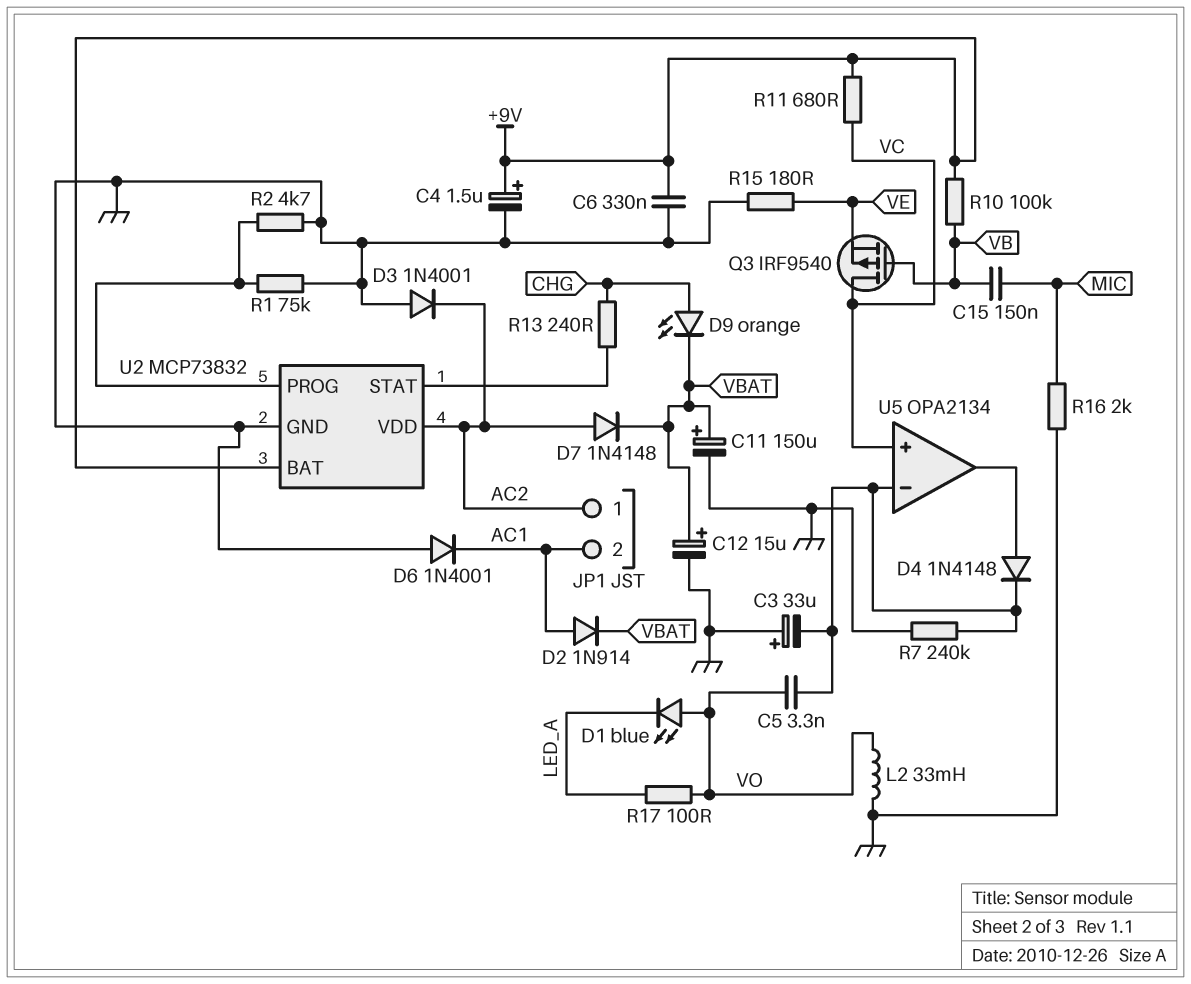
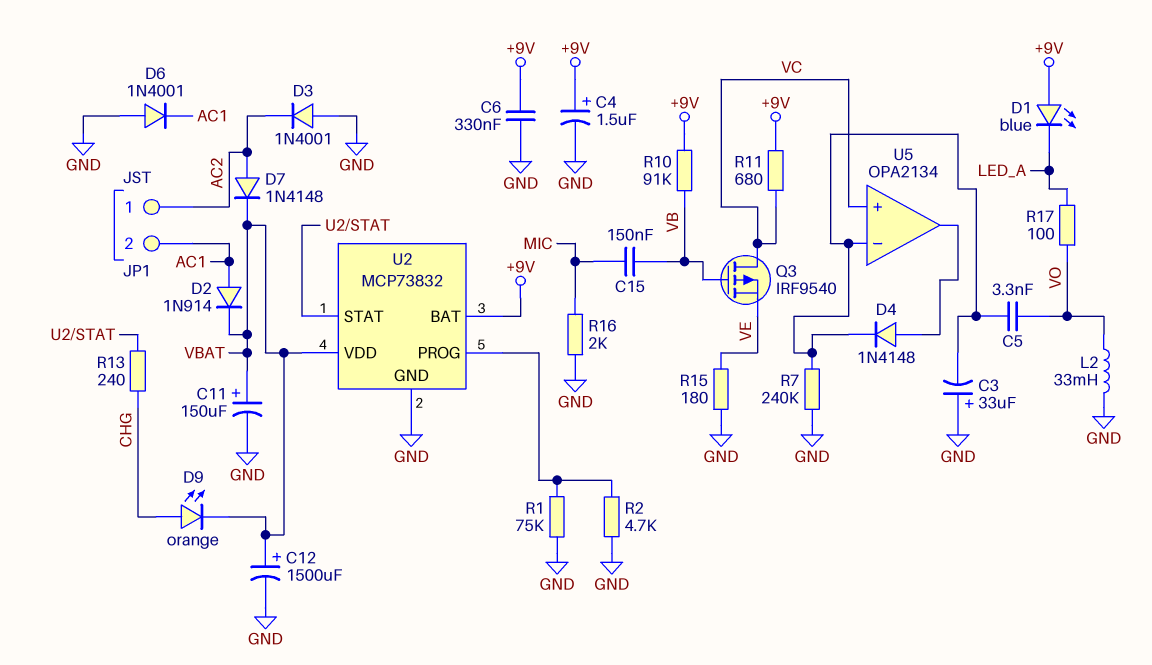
C12: 15uF (plus VBAT, minus GND) -> 1500uF (plus VBAT, minus GND)
D1: LED blue (A VO, K LED_A) -> LED blue (A +9V, K LED_A)
R10: 100k (+9V, VB) -> 91k (+9V, VB)
U2 pin VDD: AC2 -> VBAT

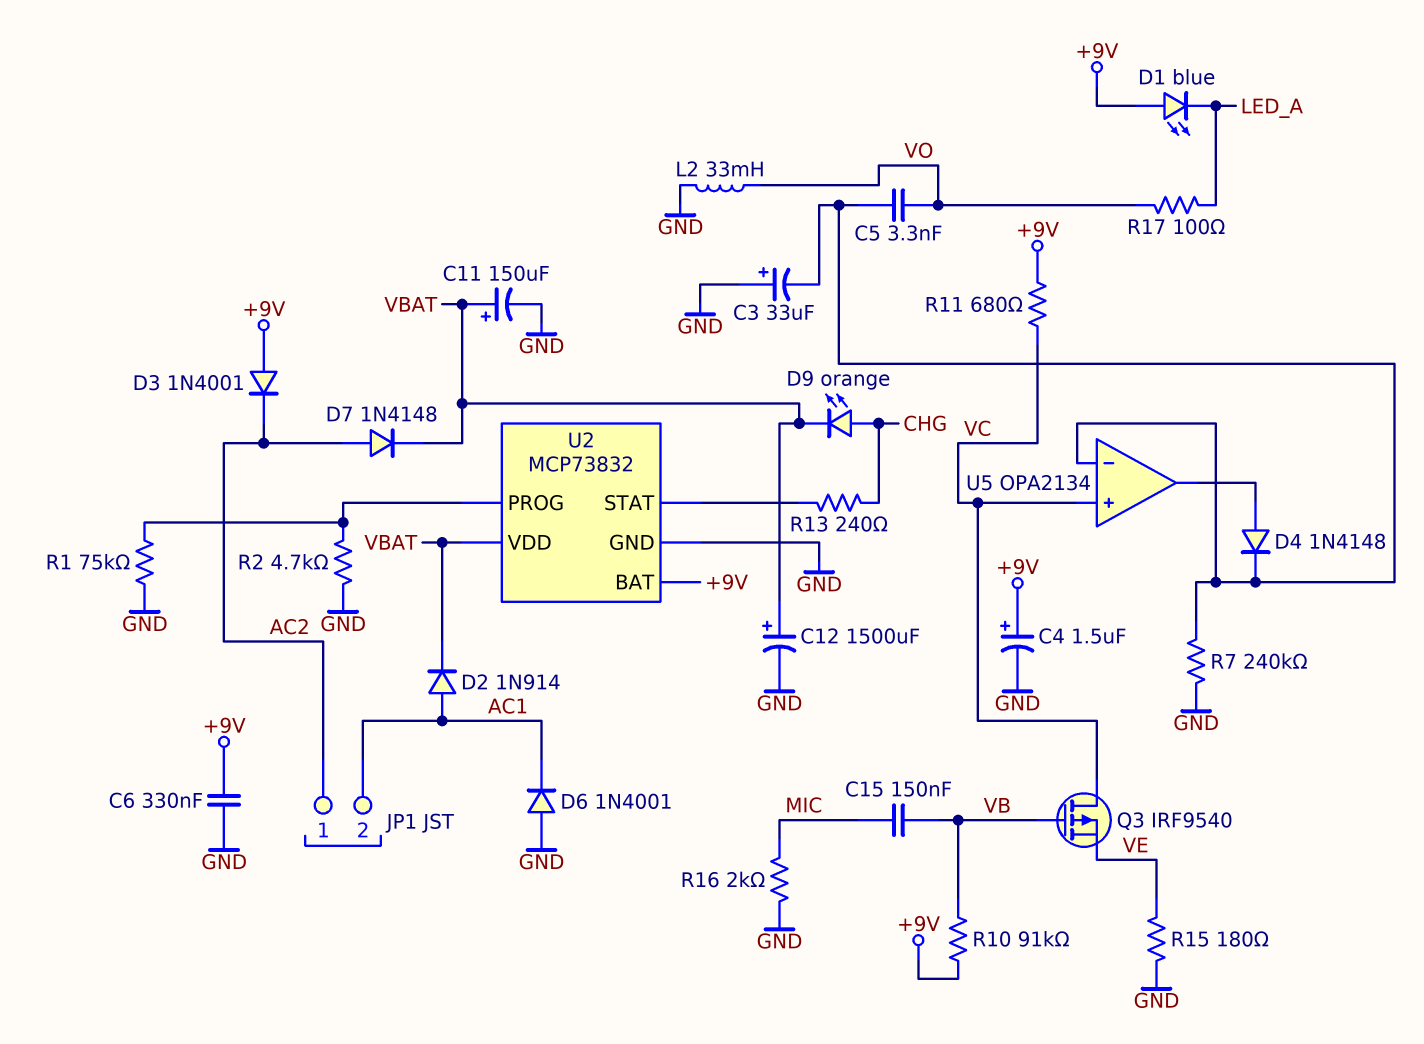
D3: diode 1N4001 (A GND, K AC2) -> diode 1N4001 (A +9V, K AC2)

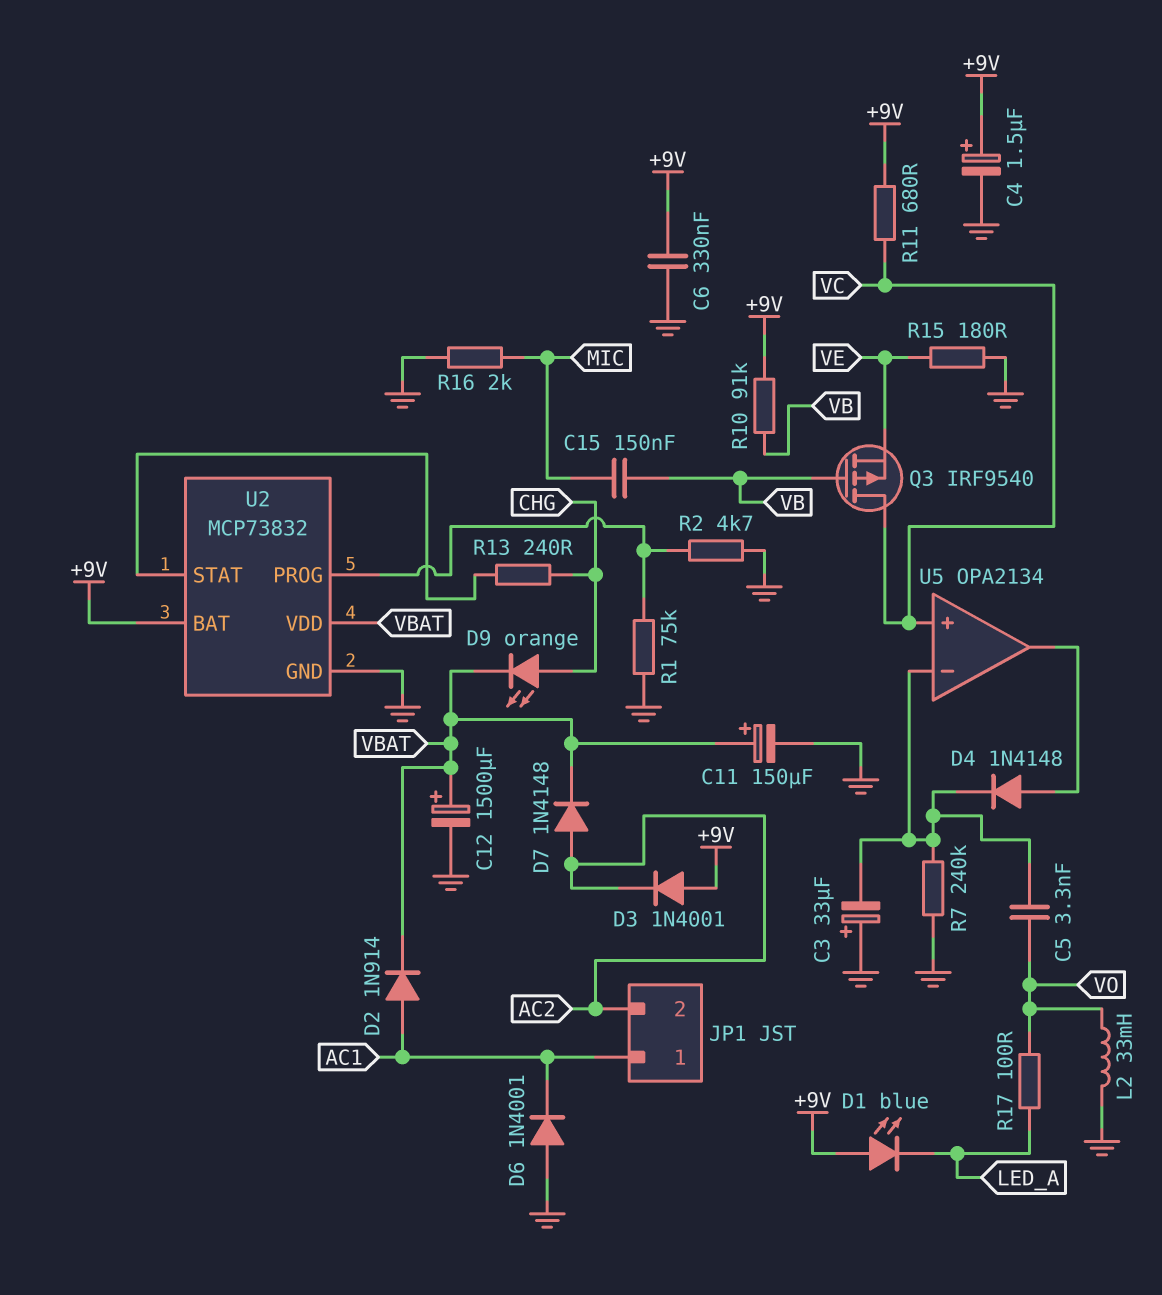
JP1 pin 1: AC2 -> AC1
JP1 pin 2: AC1 -> AC2

